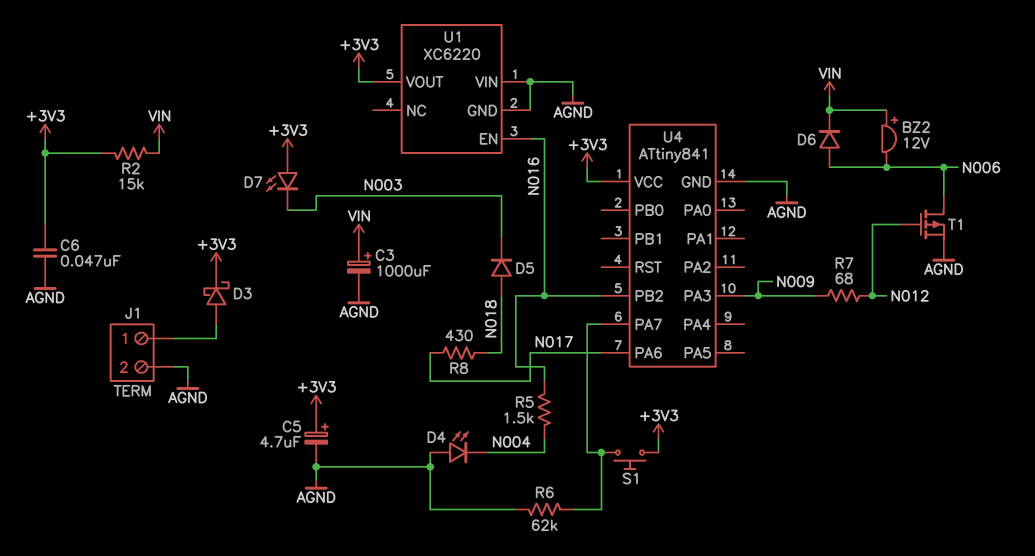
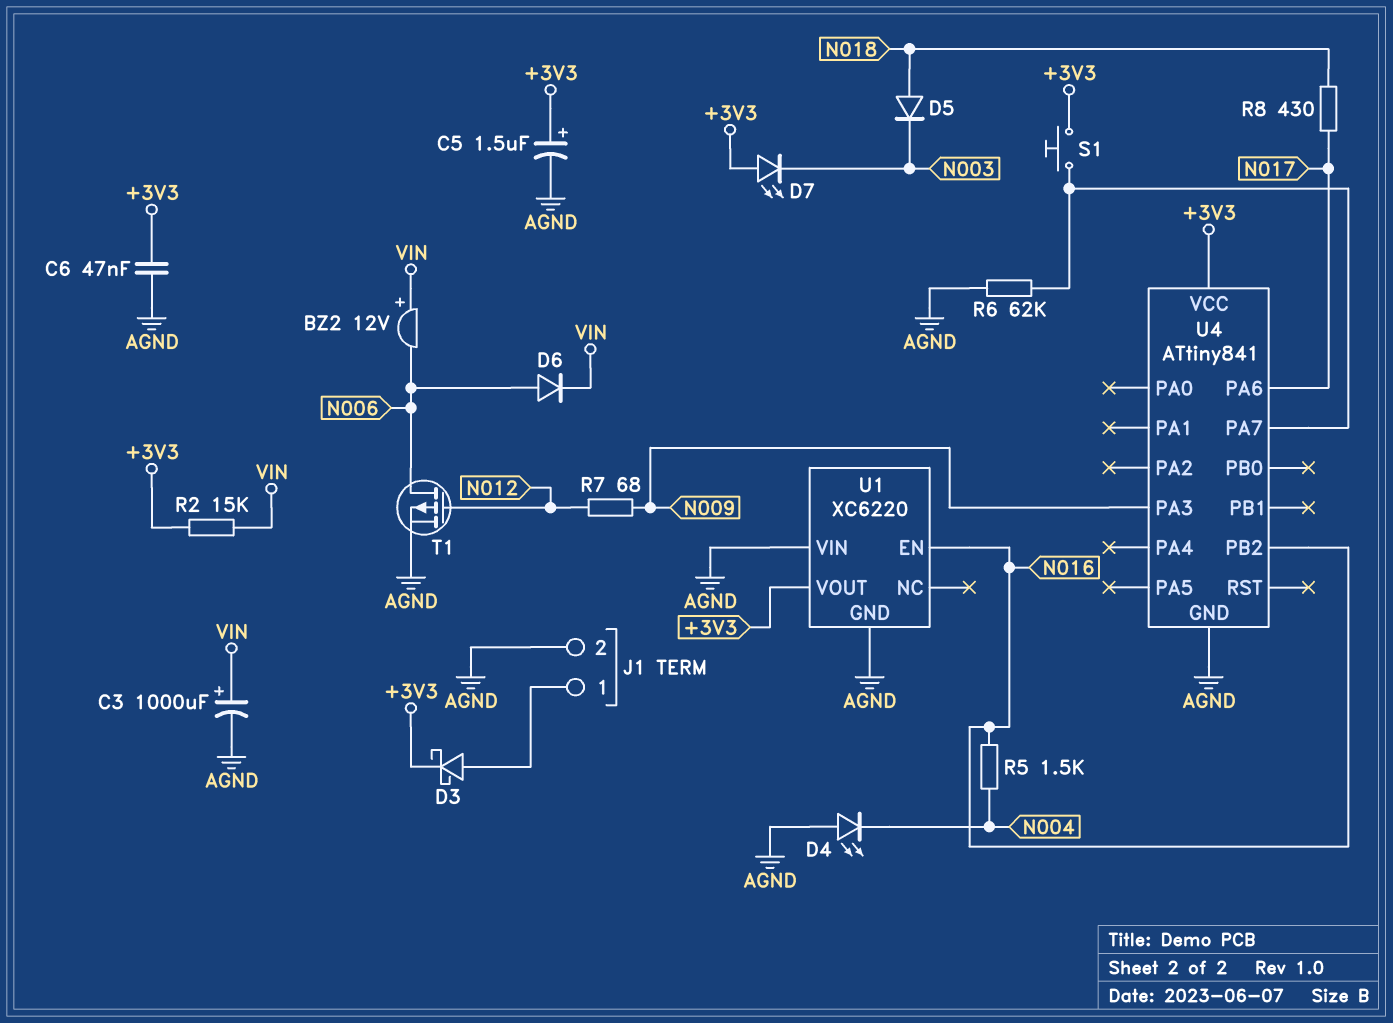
C5: 4.7uF (plus +3V3, minus AGND) -> 1.5uF (plus +3V3, minus AGND)

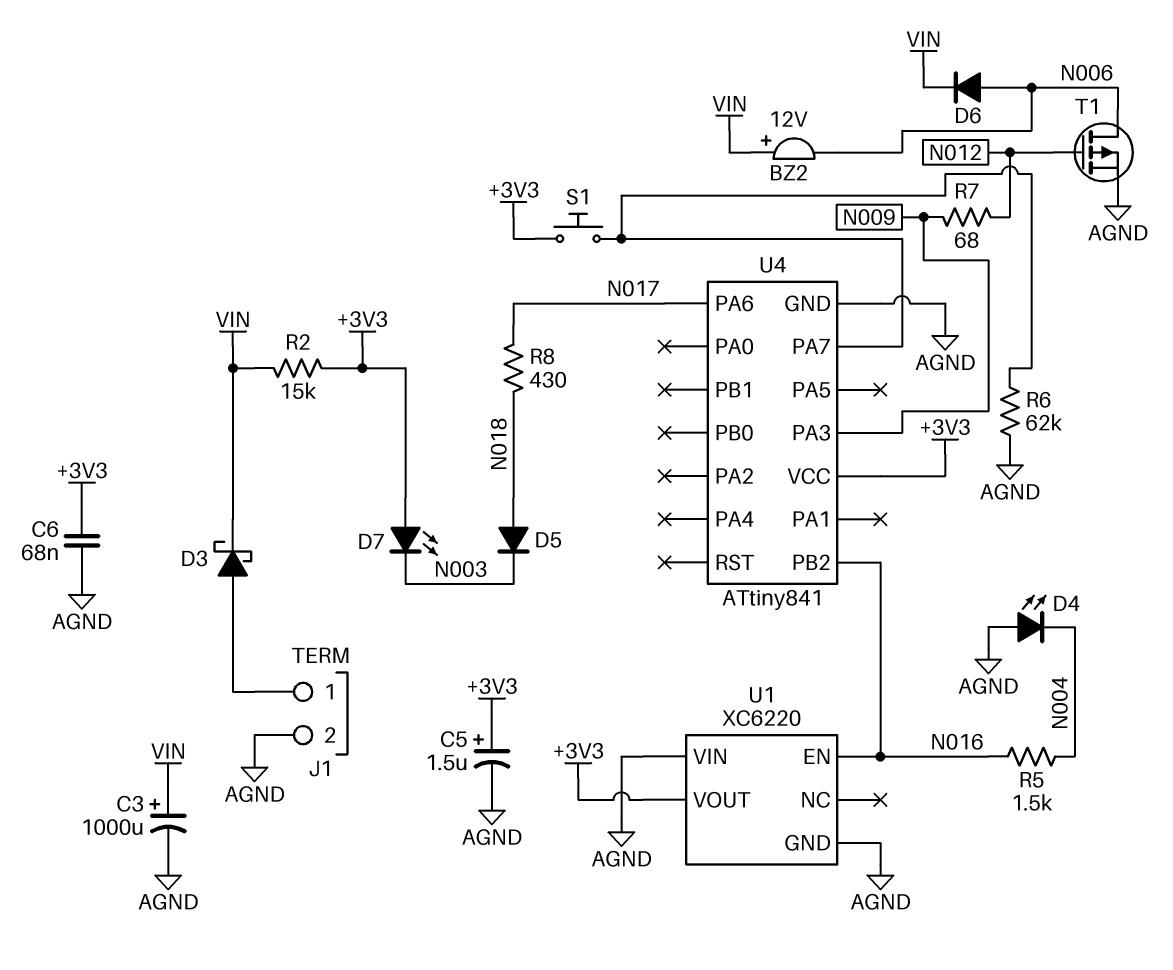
C6: 47nF (+3V3, AGND) -> 68nF (+3V3, AGND)
D3: schottky (A J1/1, K +3V3) -> schottky (A J1/1, K VIN)

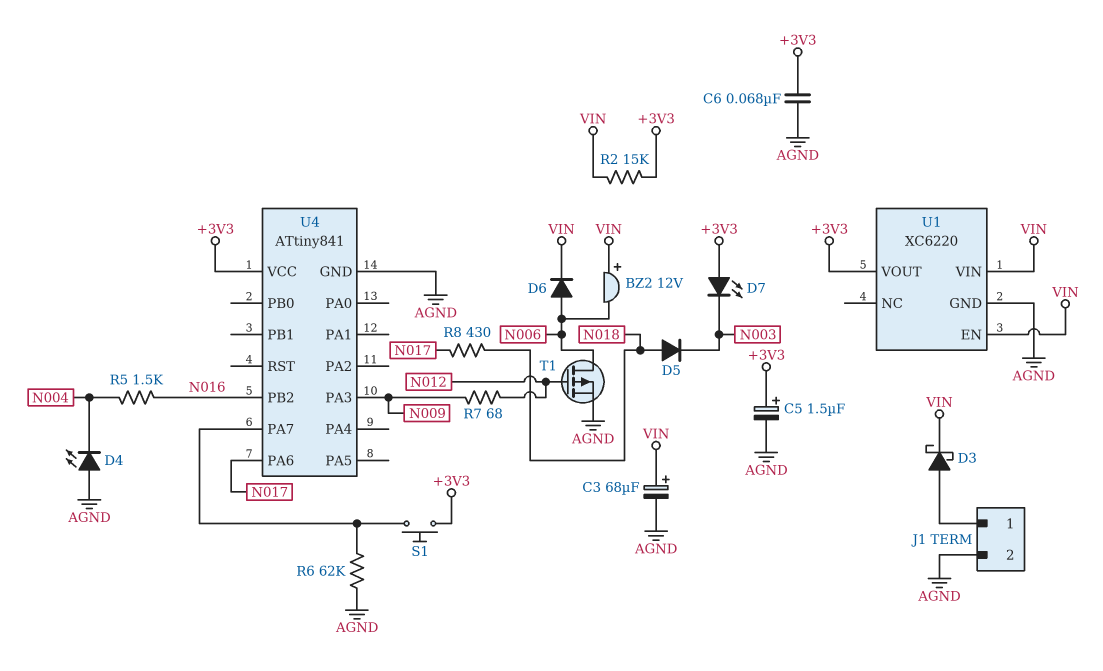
C3: 1000uF (plus VIN, minus AGND) -> 68uF (plus VIN, minus AGND)
U1 pin EN: N016 -> VIN
U1 pin VIN: AGND -> VIN

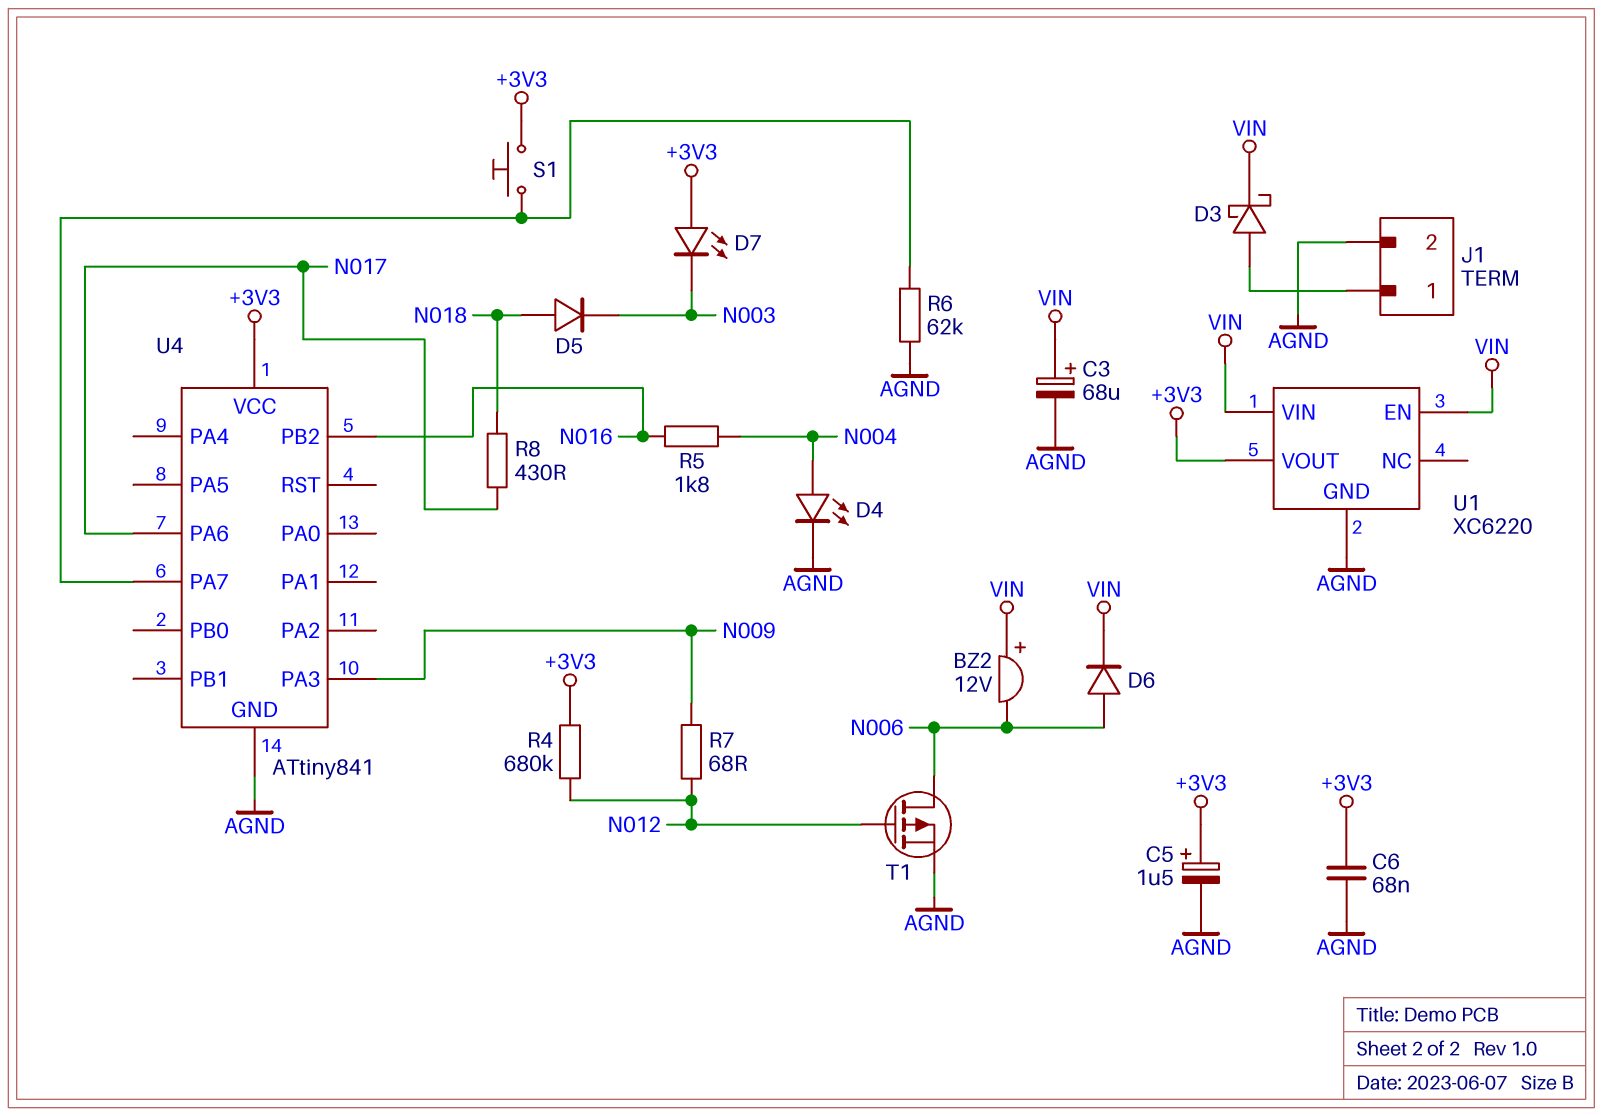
D4: LED (A AGND, K N004) -> LED (A N004, K AGND)
R2: 15k (+3V3, VIN) -> none
R4: none -> 680k (+3V3, N012)
R5: 1.5k (N004, N016) -> 1.8k (N004, N016)

